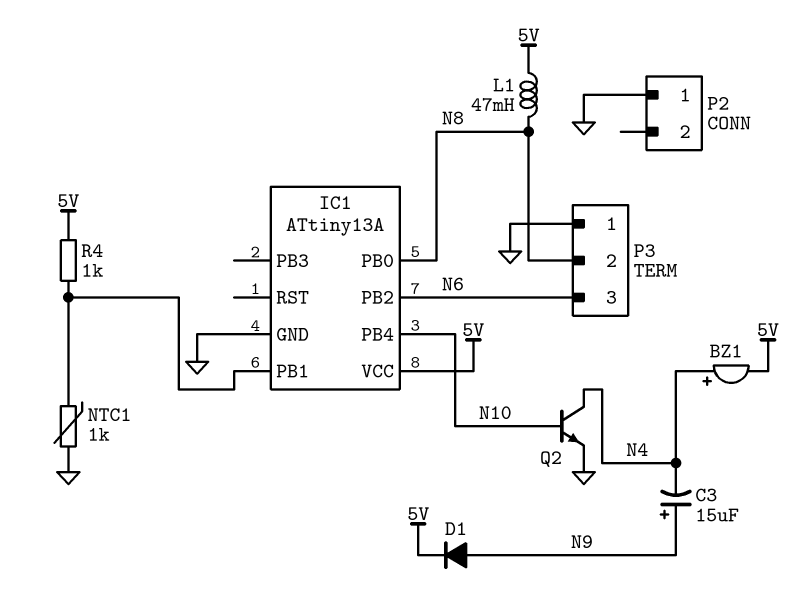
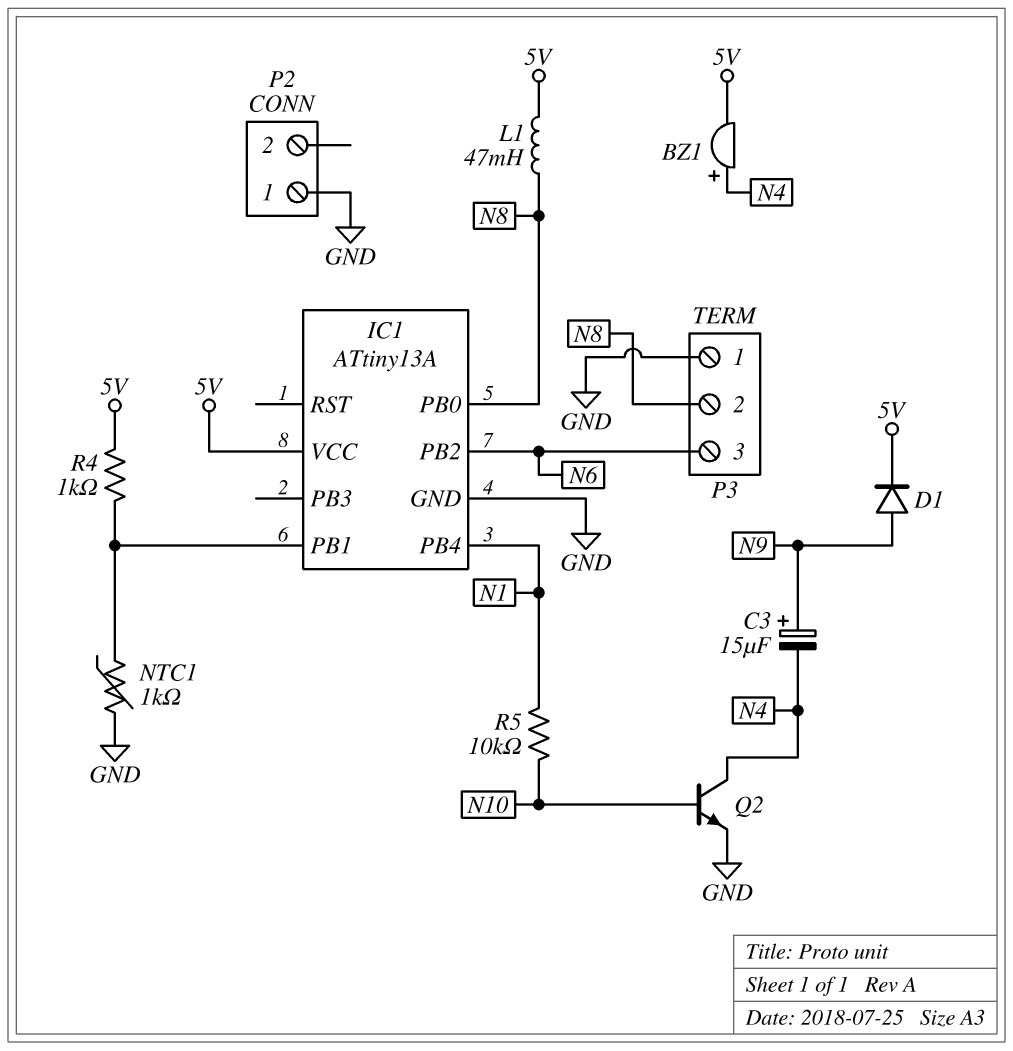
IC1 pin PB4: N10 -> N1
R5: none -> 10k (N1, N10)

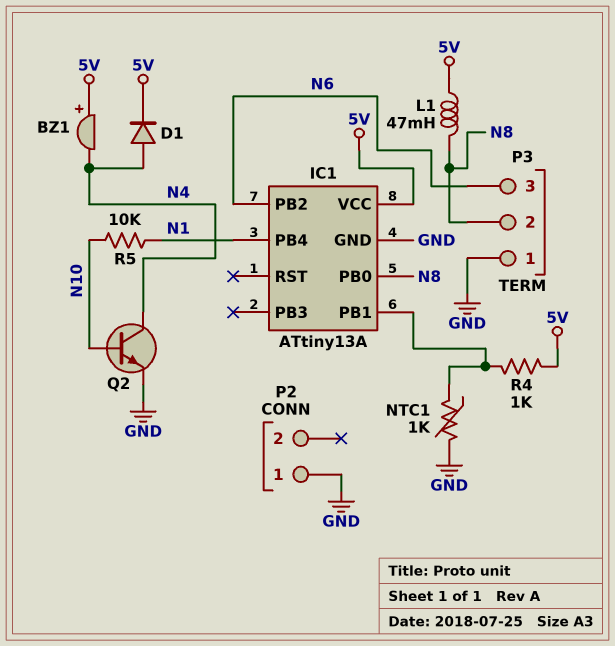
BZ1: buzzer (plus N4, minus 5V) -> buzzer (plus 5V, minus N4)
C3: 15uF (plus N9, minus N4) -> none
D1: diode (A N9, K 5V) -> diode (A N4, K 5V)

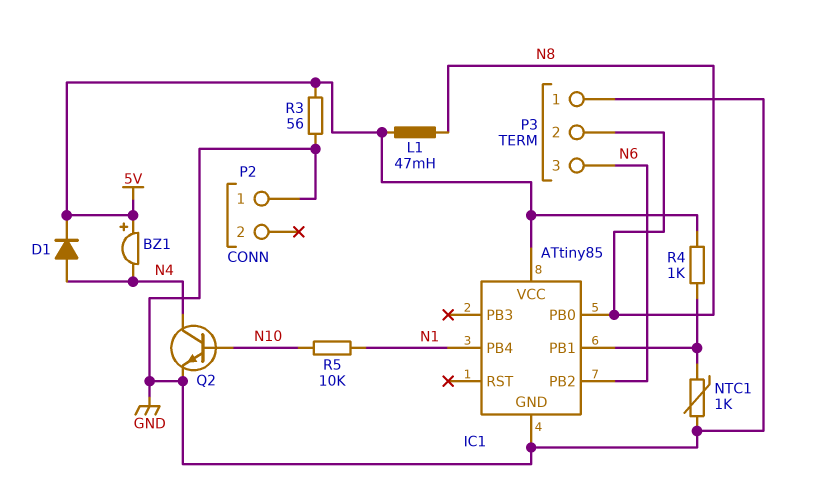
IC1: ATtiny13A -> ATtiny85
R3: none -> 56 (5V, GND)

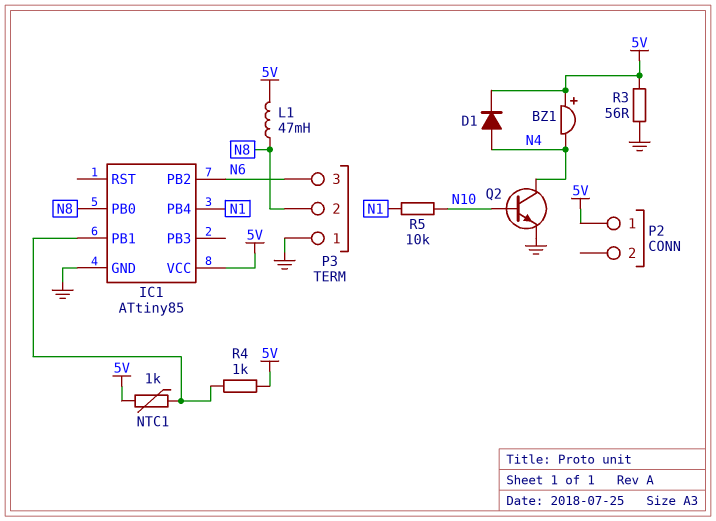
NTC1: 1k (GND, IC1/PB1) -> 1k (5V, IC1/PB1)
P2 pin 1: GND -> 5V

